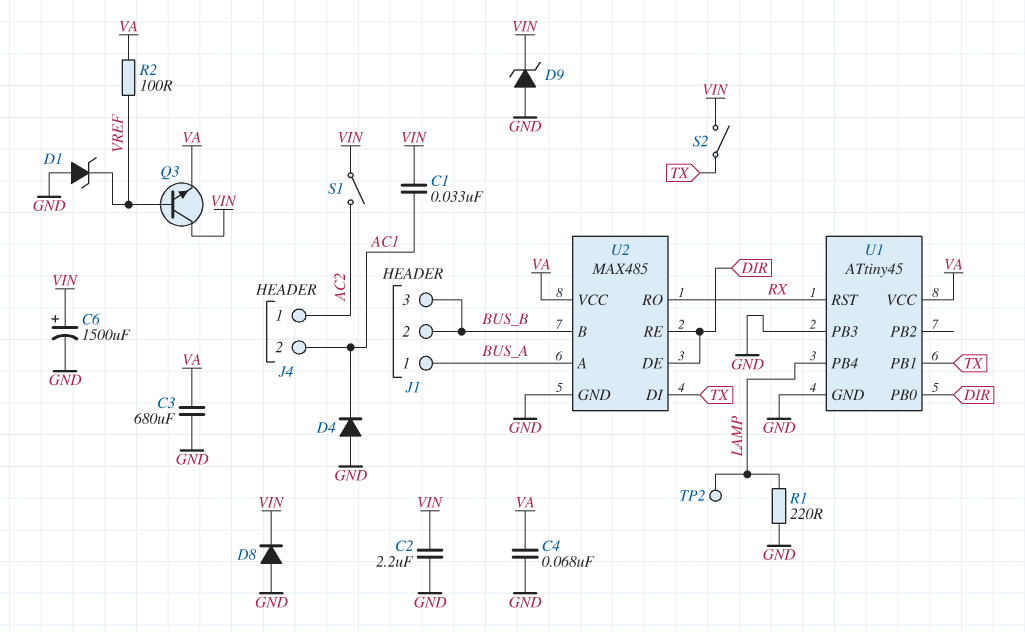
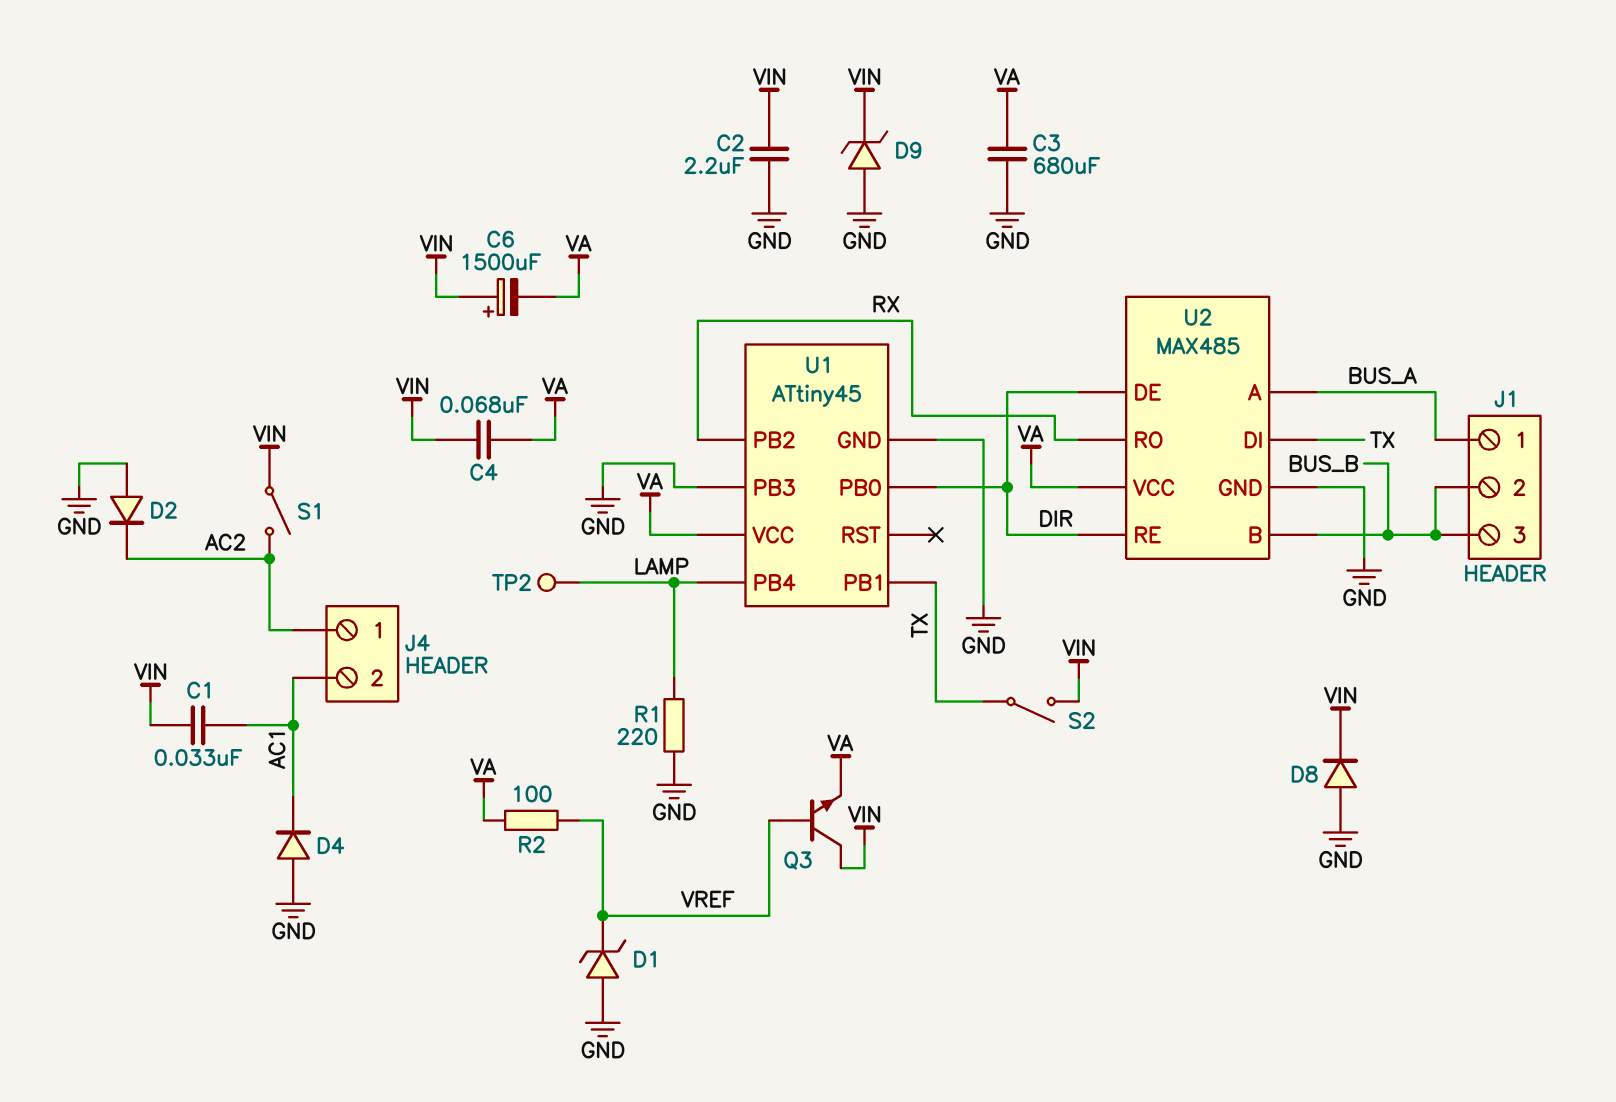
C4: 68nF (GND, VA) -> 68nF (VA, VIN)
C6: 1500uF (plus VIN, minus GND) -> 1500uF (plus VIN, minus VA)
D2: none -> diode (A GND, K AC2)
U1 pin PB2: none -> RX
U1 pin RST: RX -> none

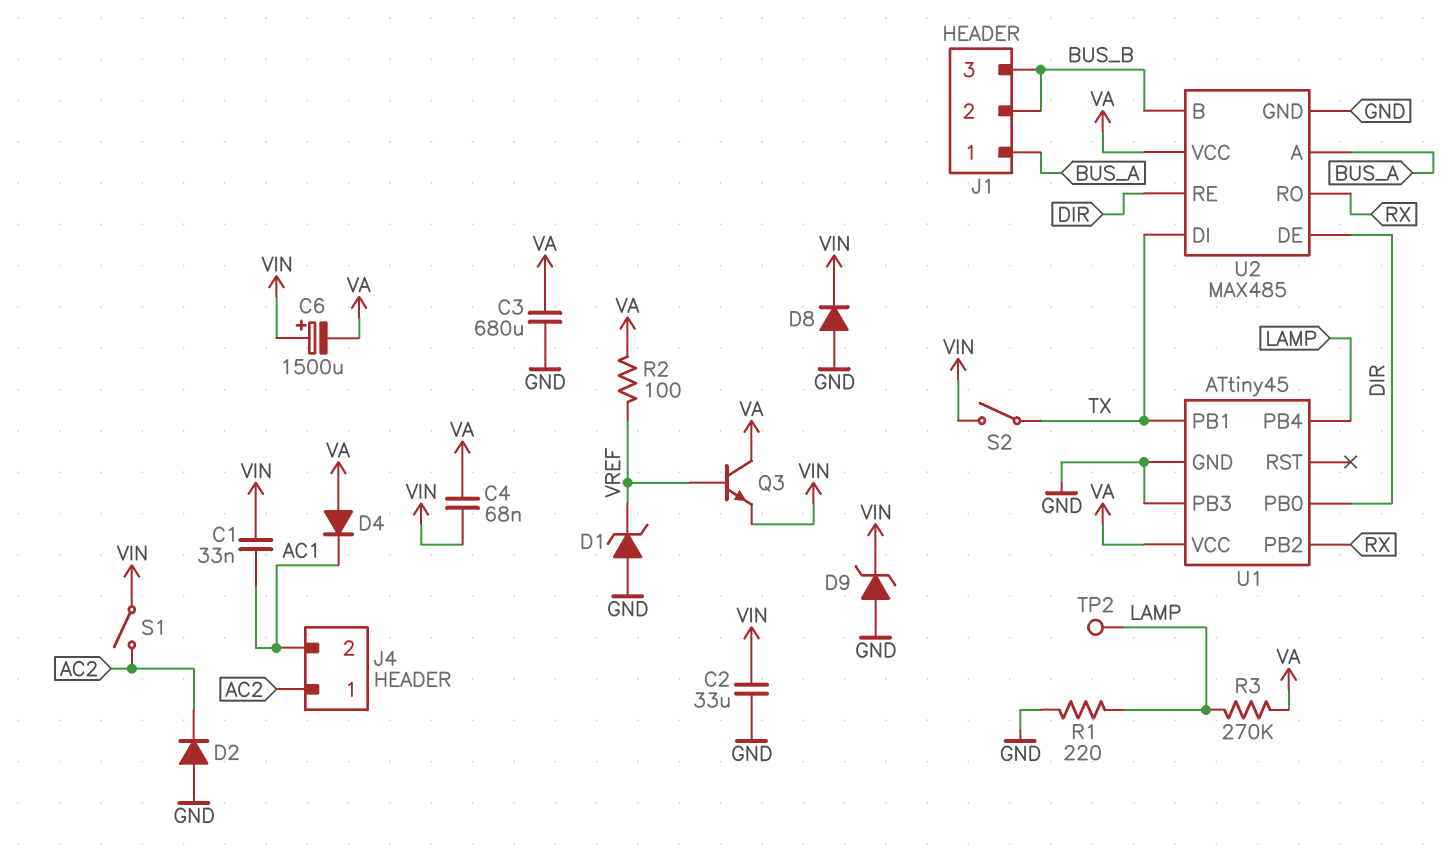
C2: 2.2uF (GND, VIN) -> 33uF (GND, VIN)
D4: diode (A GND, K AC1) -> diode (A VA, K AC1)
Q3: NPN (B VREF, C VIN, E VA) -> NPN (B VREF, C VA, E VIN)
R3: none -> 270k (LAMP, VA)

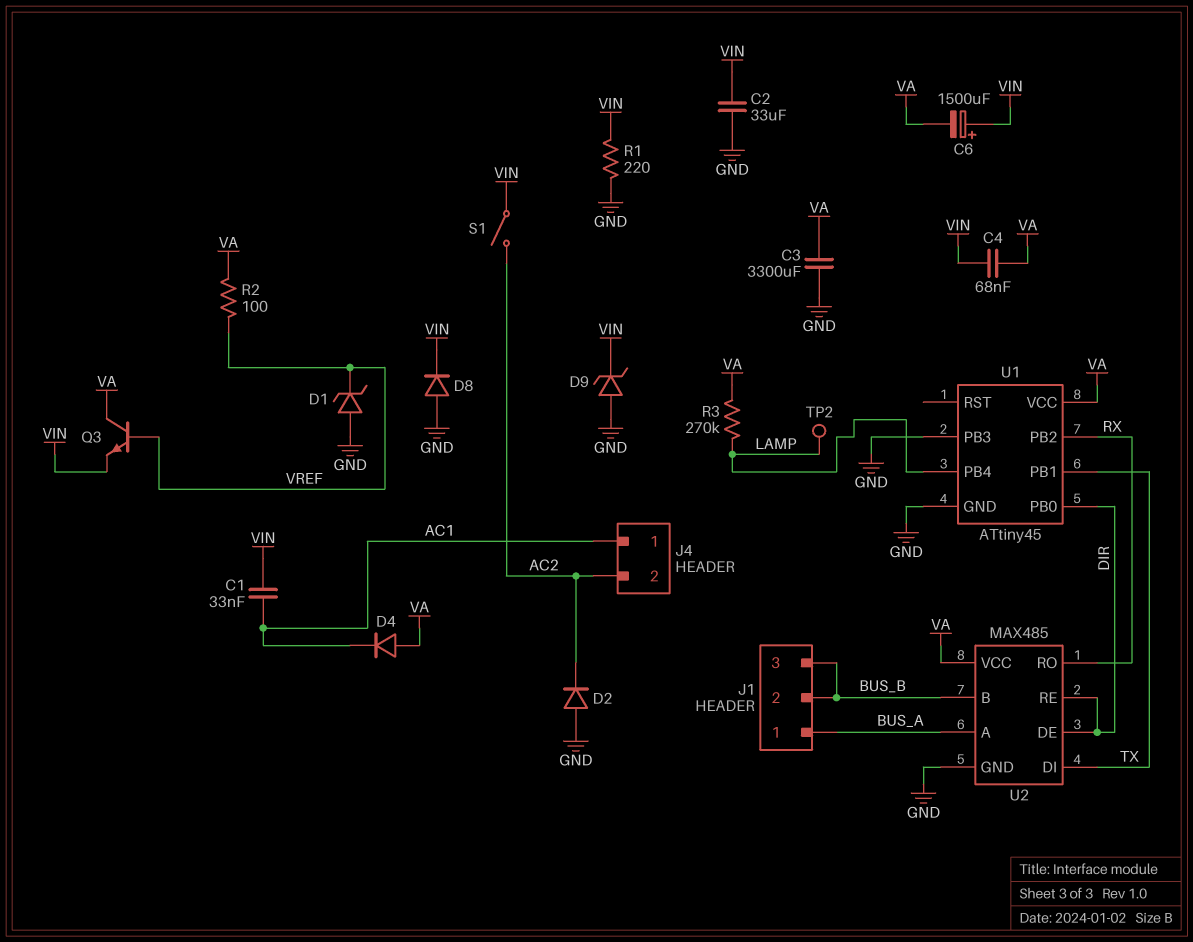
C3: 680uF (GND, VA) -> 3300uF (GND, VA)
J4 pin 1: AC2 -> AC1
J4 pin 2: AC1 -> AC2
R1: 220 (GND, LAMP) -> 220 (GND, VIN)
S2: switch (TX, VIN) -> none

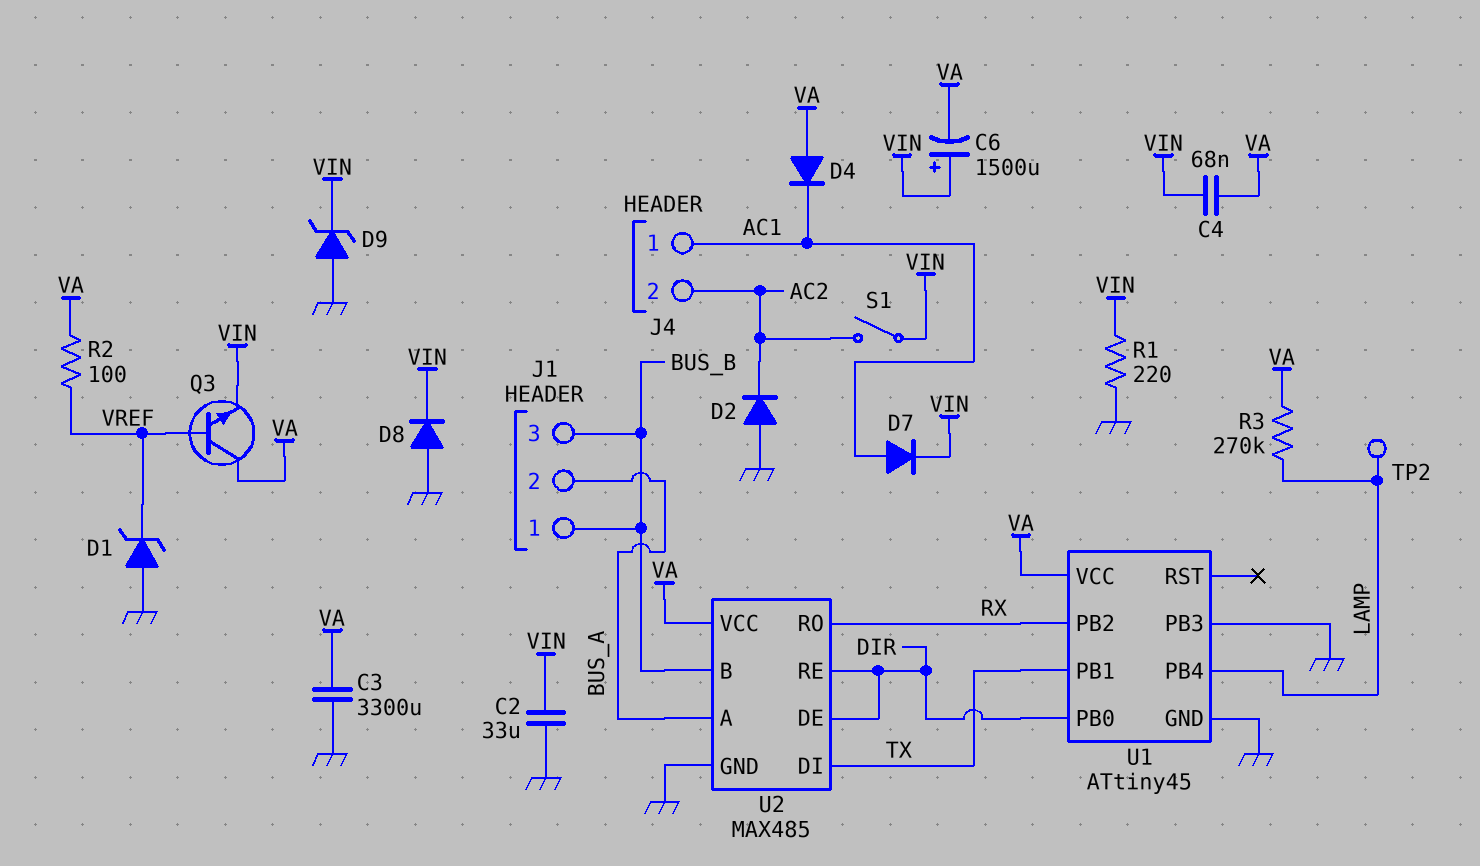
C1: 33nF (AC1, VIN) -> none
D7: none -> diode (A AC1, K VIN)
J1 pin 1: BUS_A -> BUS_B
J1 pin 2: BUS_B -> BUS_A

